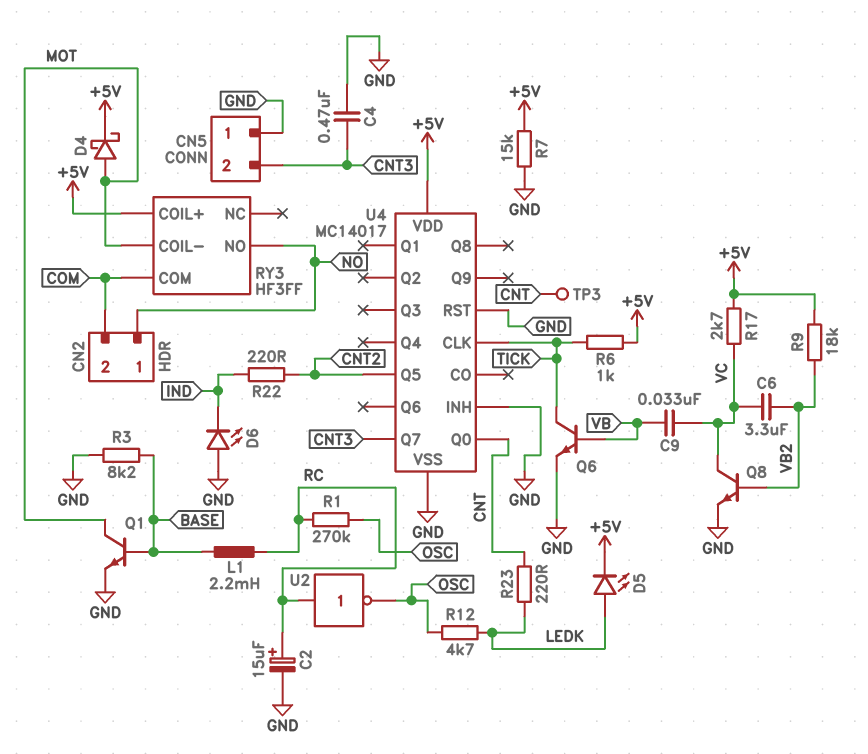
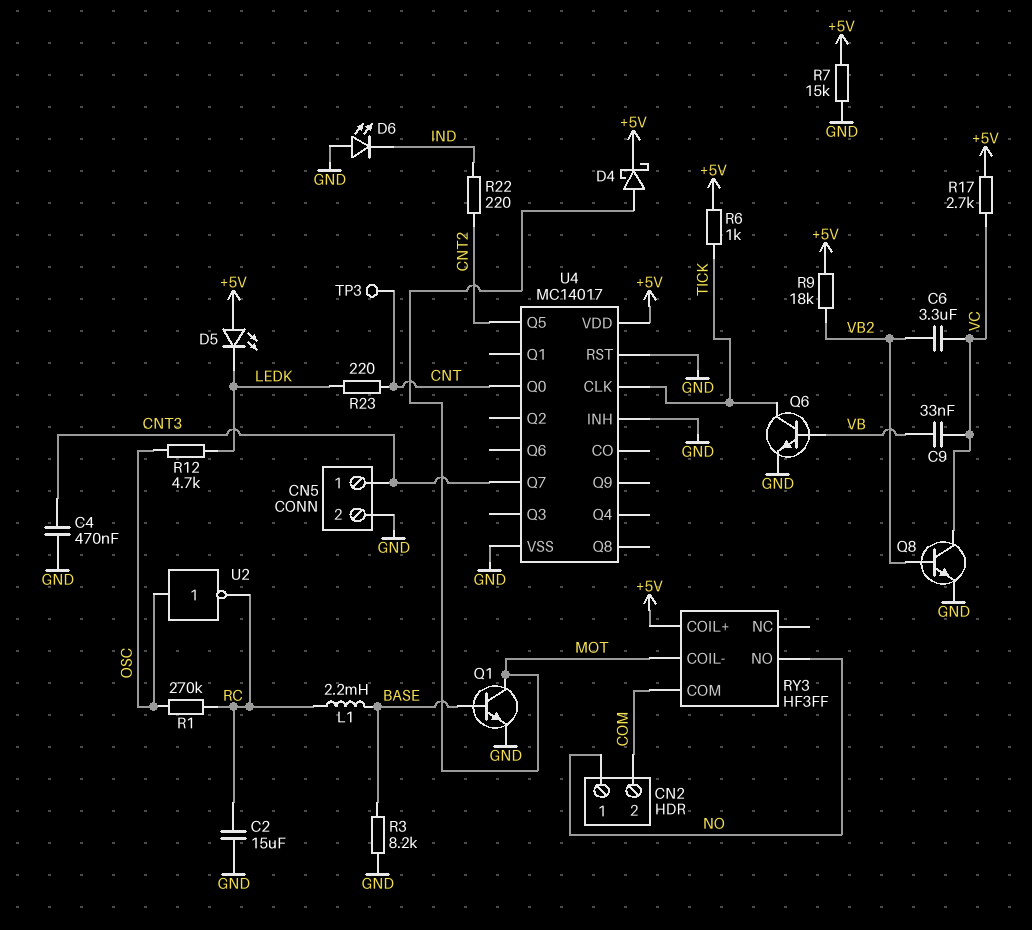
C2: 15uF (plus RC, minus GND) -> 15uF (GND, RC)
CN5 pin 1: GND -> CNT3
CN5 pin 2: CNT3 -> GND
D5: LED (A LEDK, K +5V) -> LED (A +5V, K LEDK)
U2: NOT (in RC, out OSC) -> NOT (in OSC, out RC)

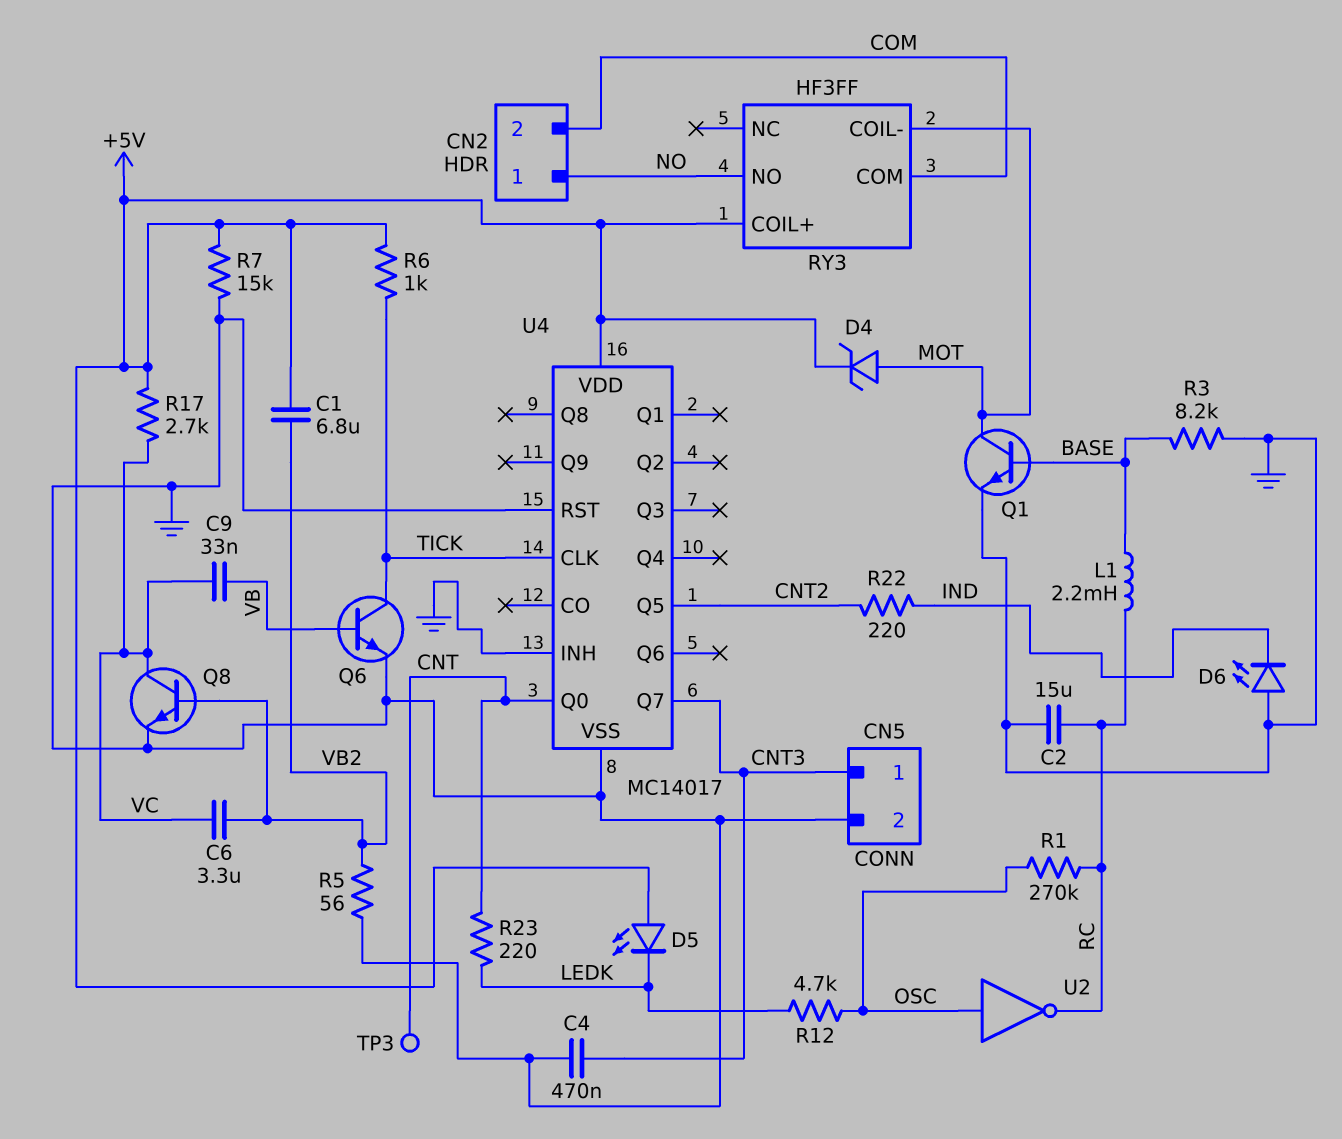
C1: none -> 6.8uF (+5V, VB2)
D4: schottky (A MOT, K +5V) -> zener (A MOT, K +5V)
R5: none -> 56 (GND, VB2)
R9: 18k (+5V, VB2) -> none

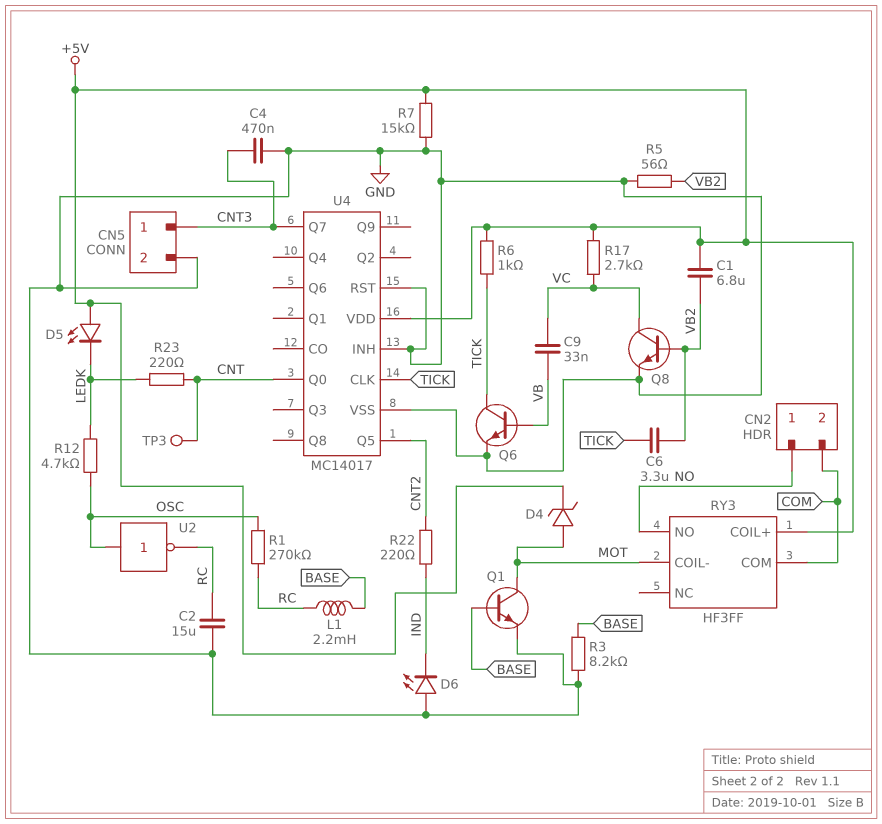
C6: 3.3uF (VB2, VC) -> 3.3uF (TICK, VB2)

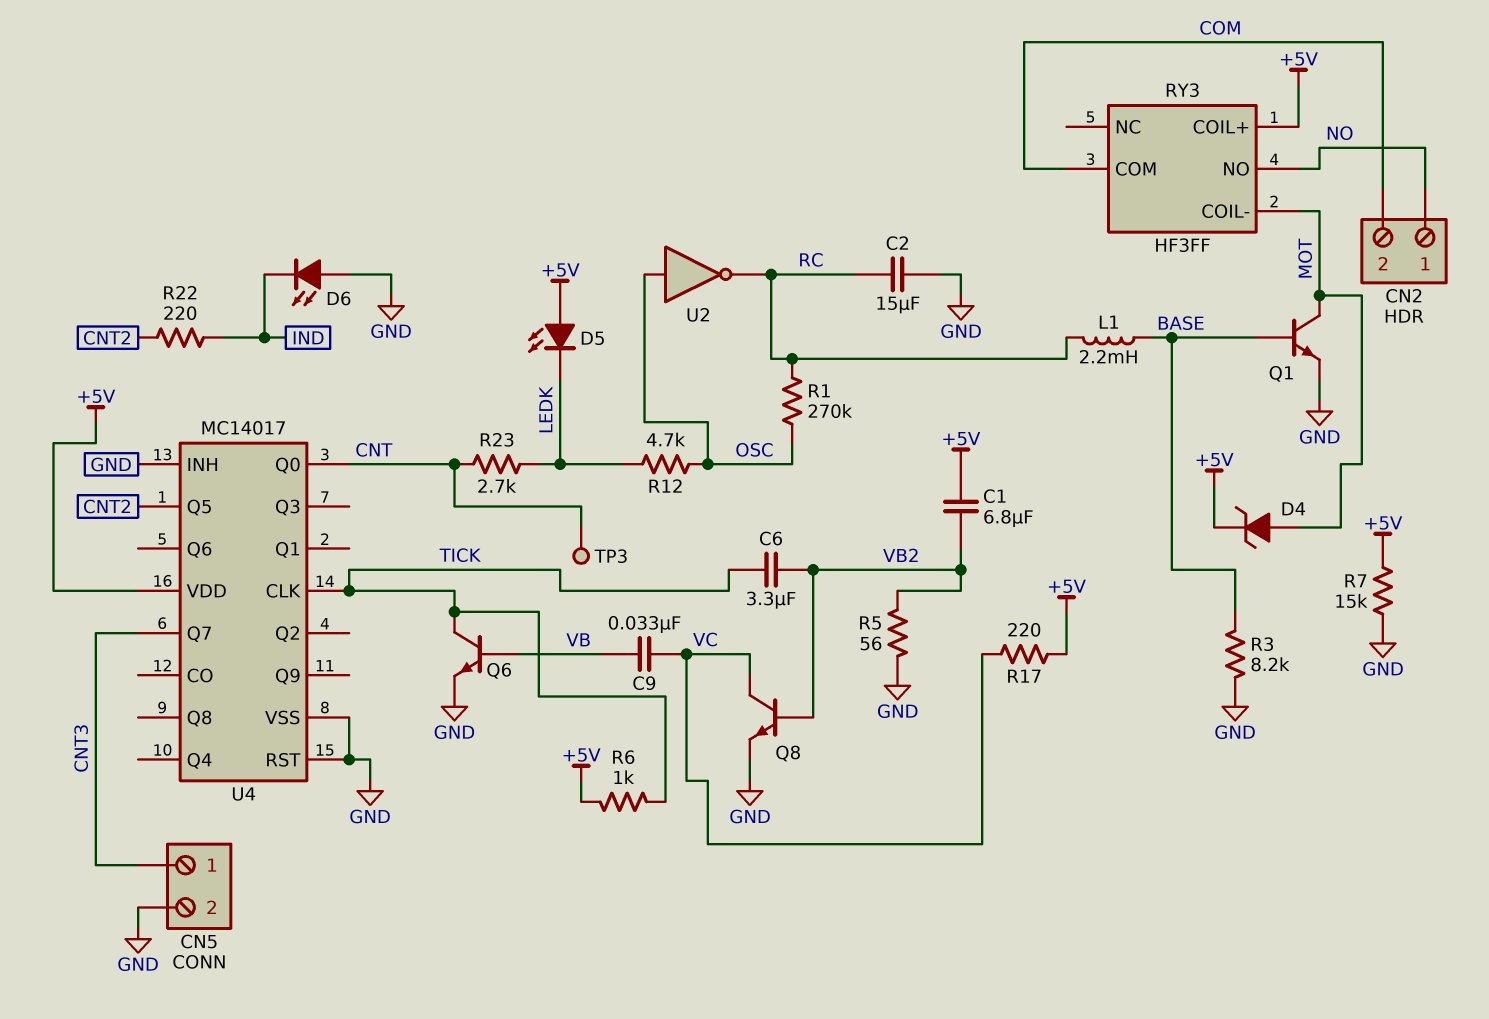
C4: 470nF (CNT3, GND) -> none
R17: 2.7k (+5V, VC) -> 220 (+5V, VC)
R23: 220 (CNT, LEDK) -> 2.7k (CNT, LEDK)

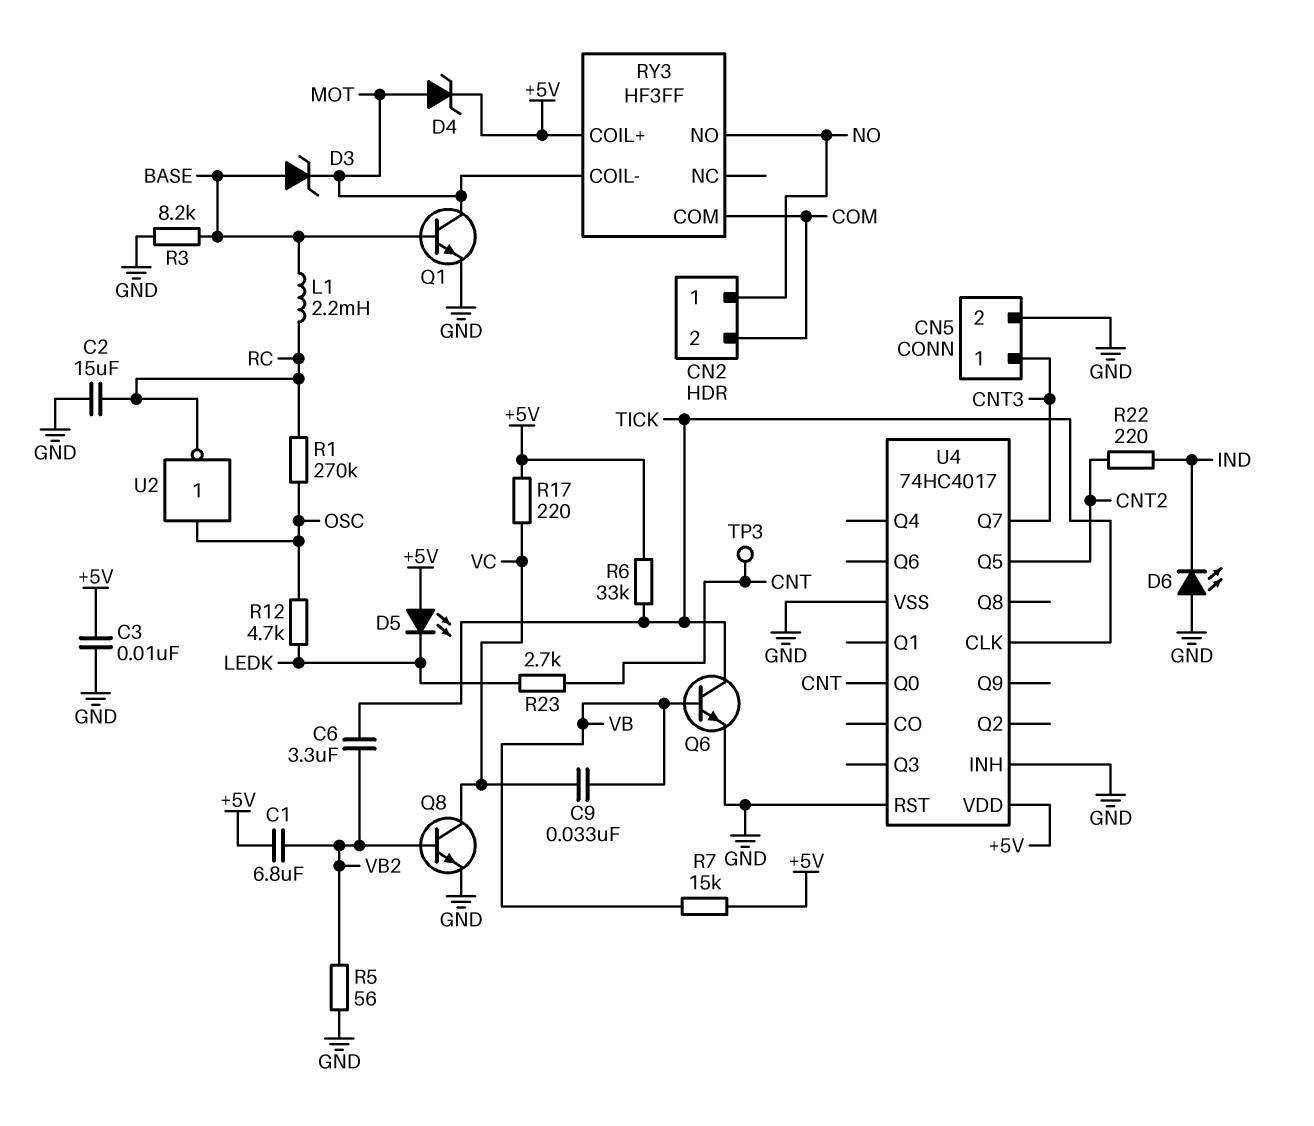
C3: none -> 10nF (+5V, GND)
D3: none -> zener (A BASE, K MOT)
R6: 1k (+5V, TICK) -> 33k (+5V, TICK)
R7: 15k (+5V, GND) -> 15k (+5V, VB)
U4: MC14017 -> 74HC4017

